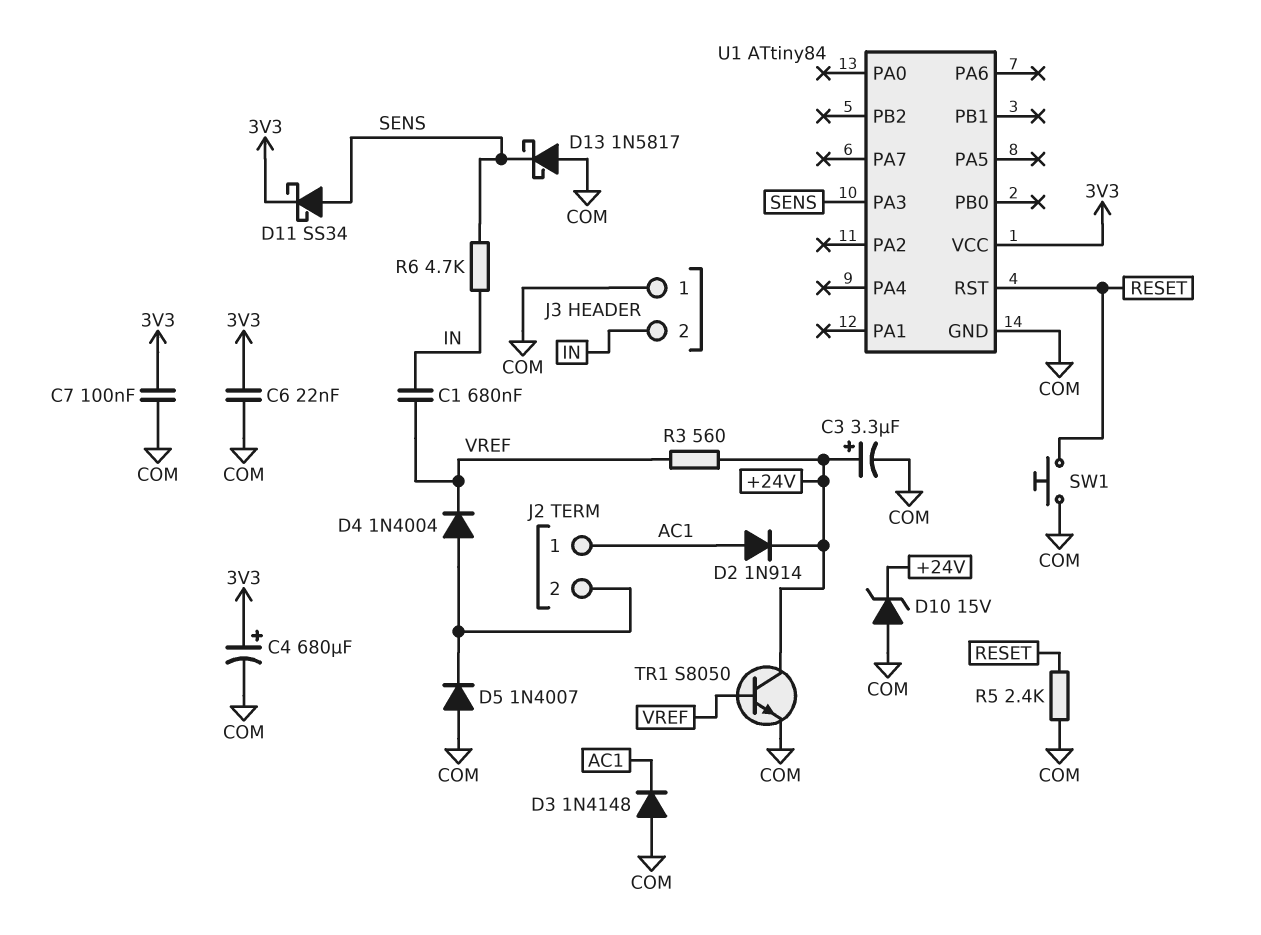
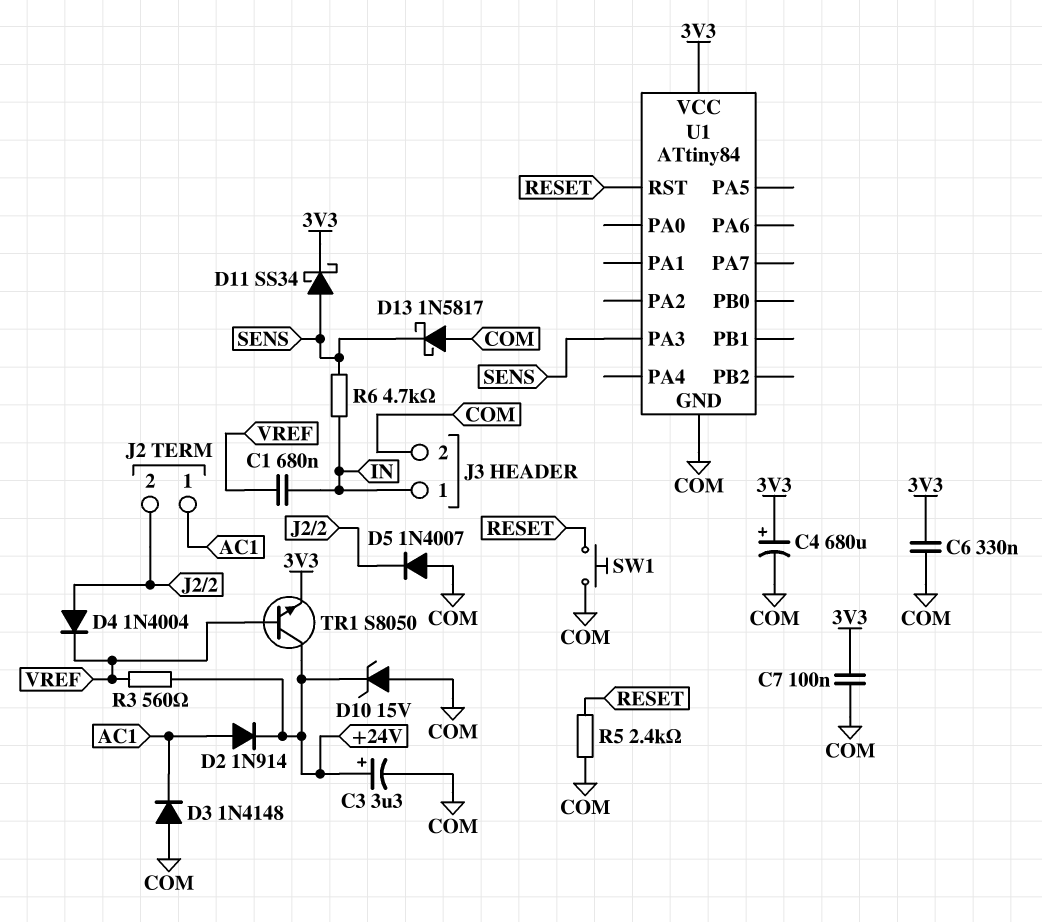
C6: 22nF (3V3, COM) -> 330nF (3V3, COM)
J3 pin 1: COM -> IN
J3 pin 2: IN -> COM
TR1: NPN S8050 (B VREF, C +24V, E COM) -> NPN S8050 (B VREF, C +24V, E 3V3)

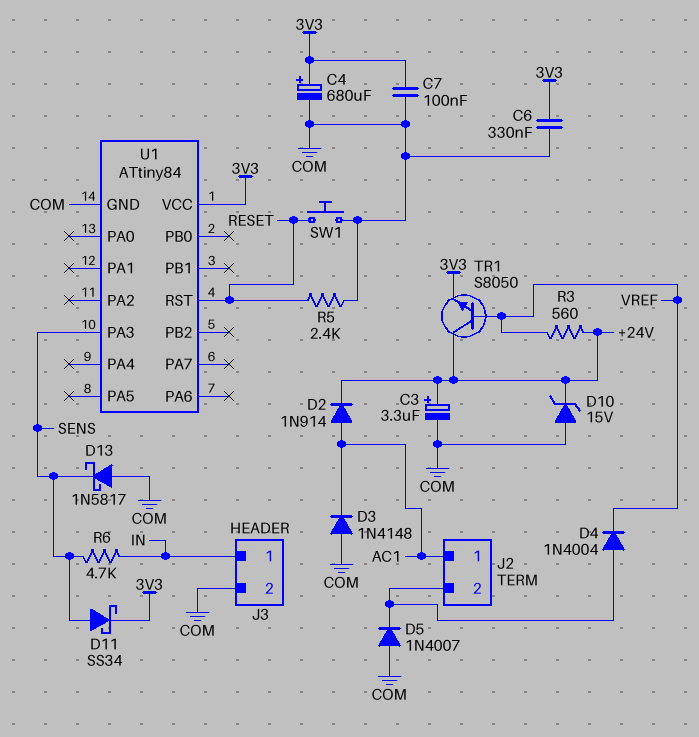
C1: 680nF (IN, VREF) -> none

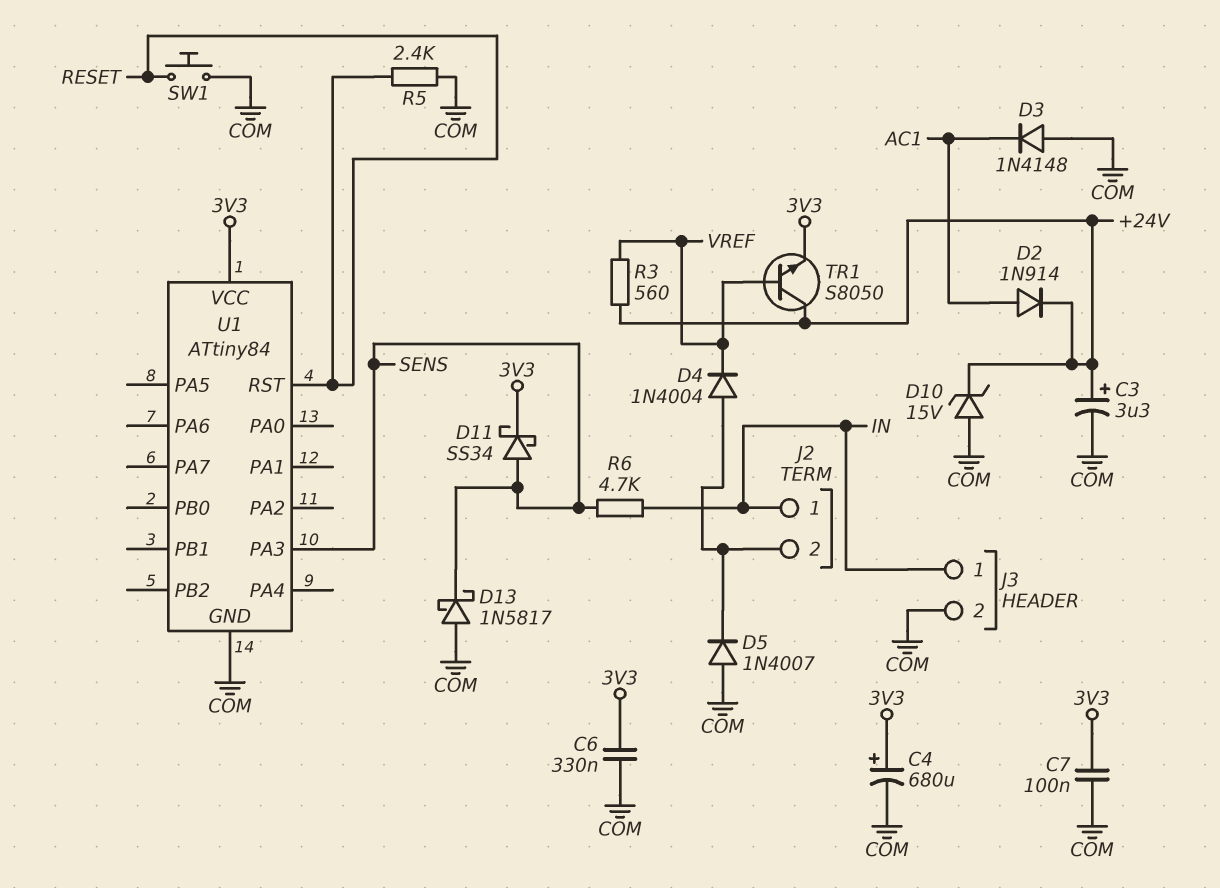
J2 pin 1: AC1 -> IN

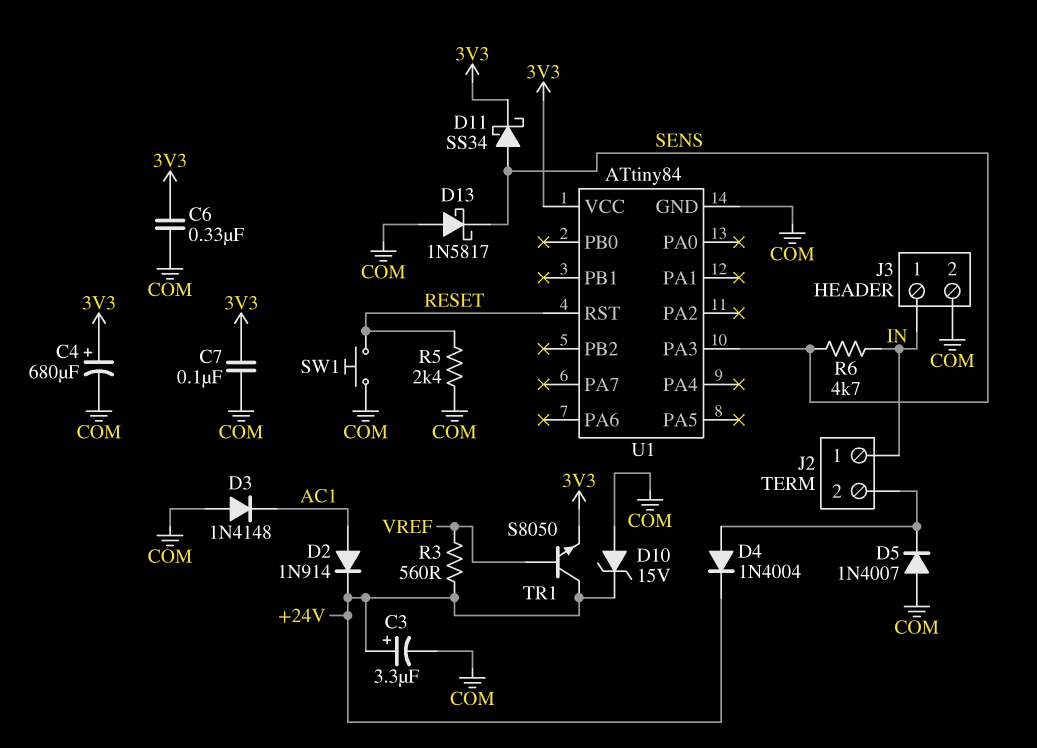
D4: diode 1N4004 (A J2/2, K VREF) -> diode 1N4004 (A J2/2, K +24V)

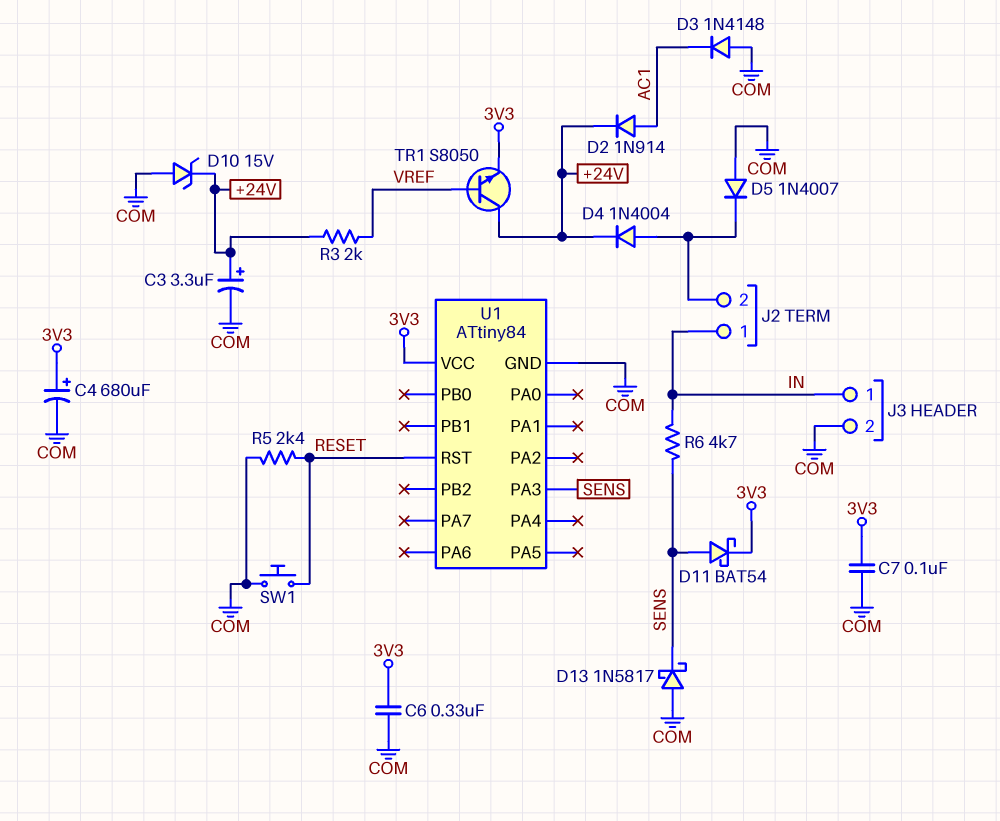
D11: schottky SS34 (A SENS, K 3V3) -> schottky BAT54 (A SENS, K 3V3)
R3: 560 (+24V, VREF) -> 2k (+24V, VREF)

